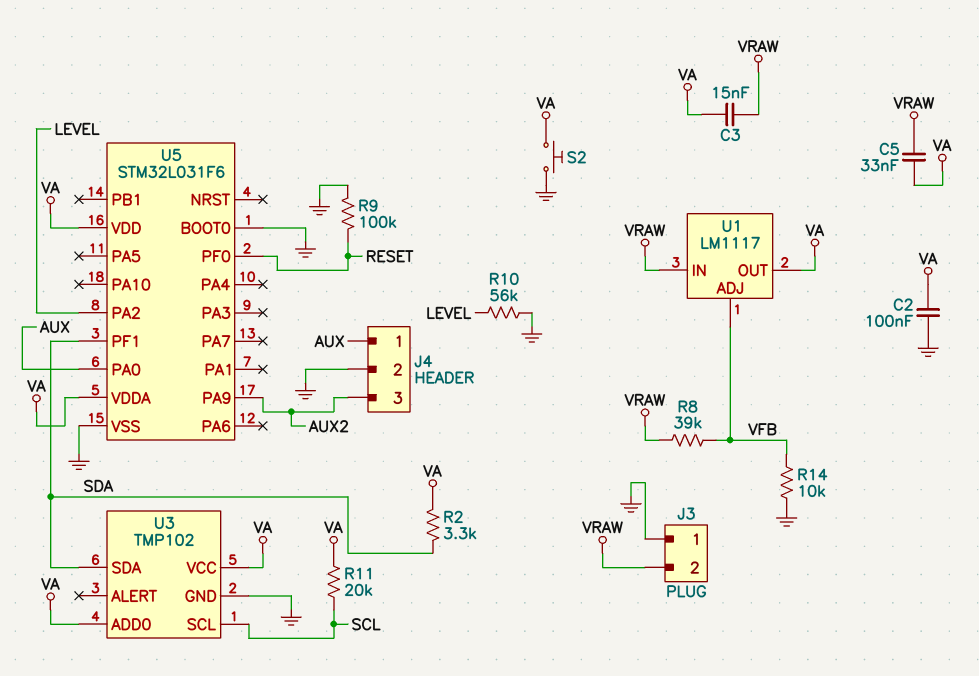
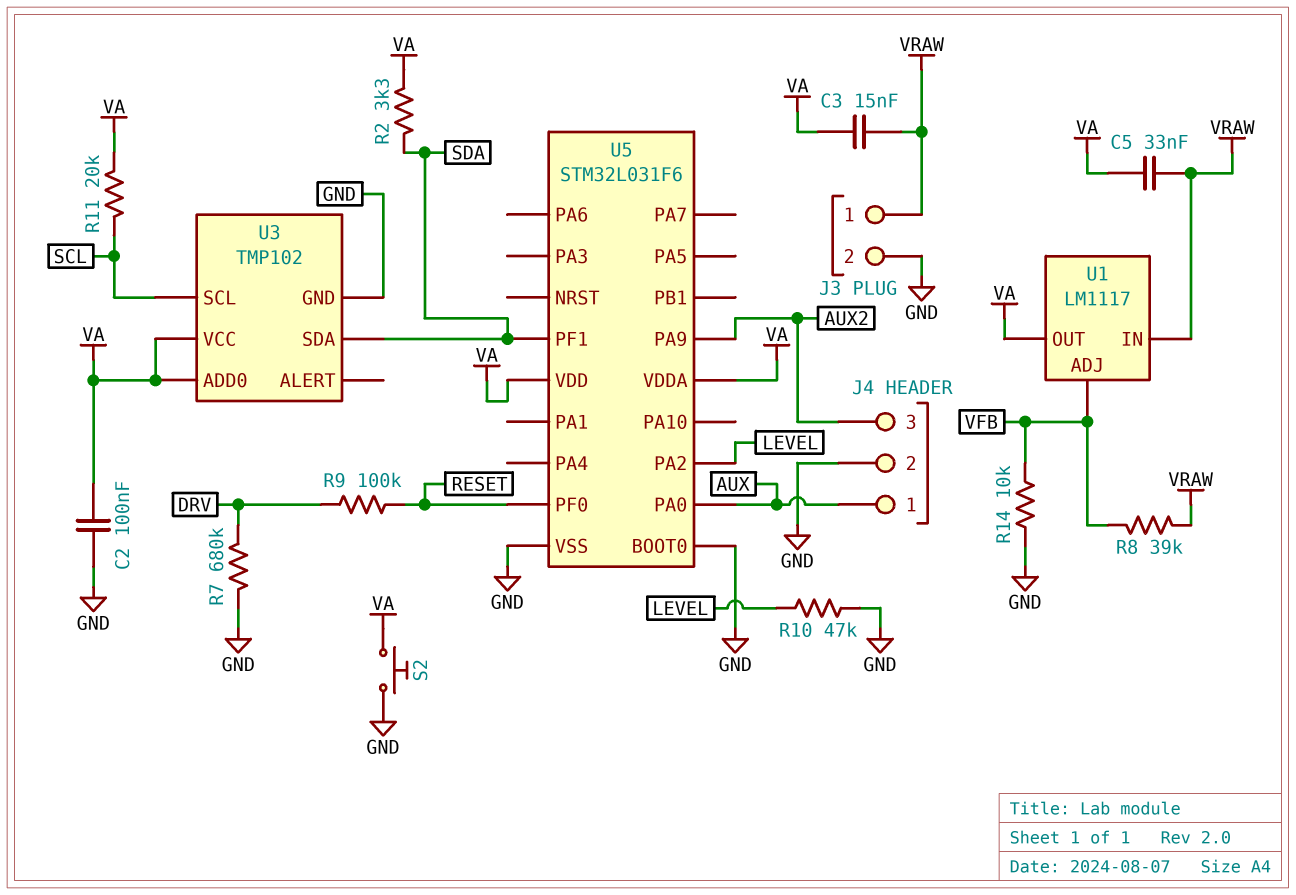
J3 pin 1: GND -> VRAW
J3 pin 2: VRAW -> GND
R7: none -> 680k (DRV, GND)
R9: 100k (GND, RESET) -> 100k (DRV, RESET)
R10: 56k (GND, LEVEL) -> 47k (GND, LEVEL)

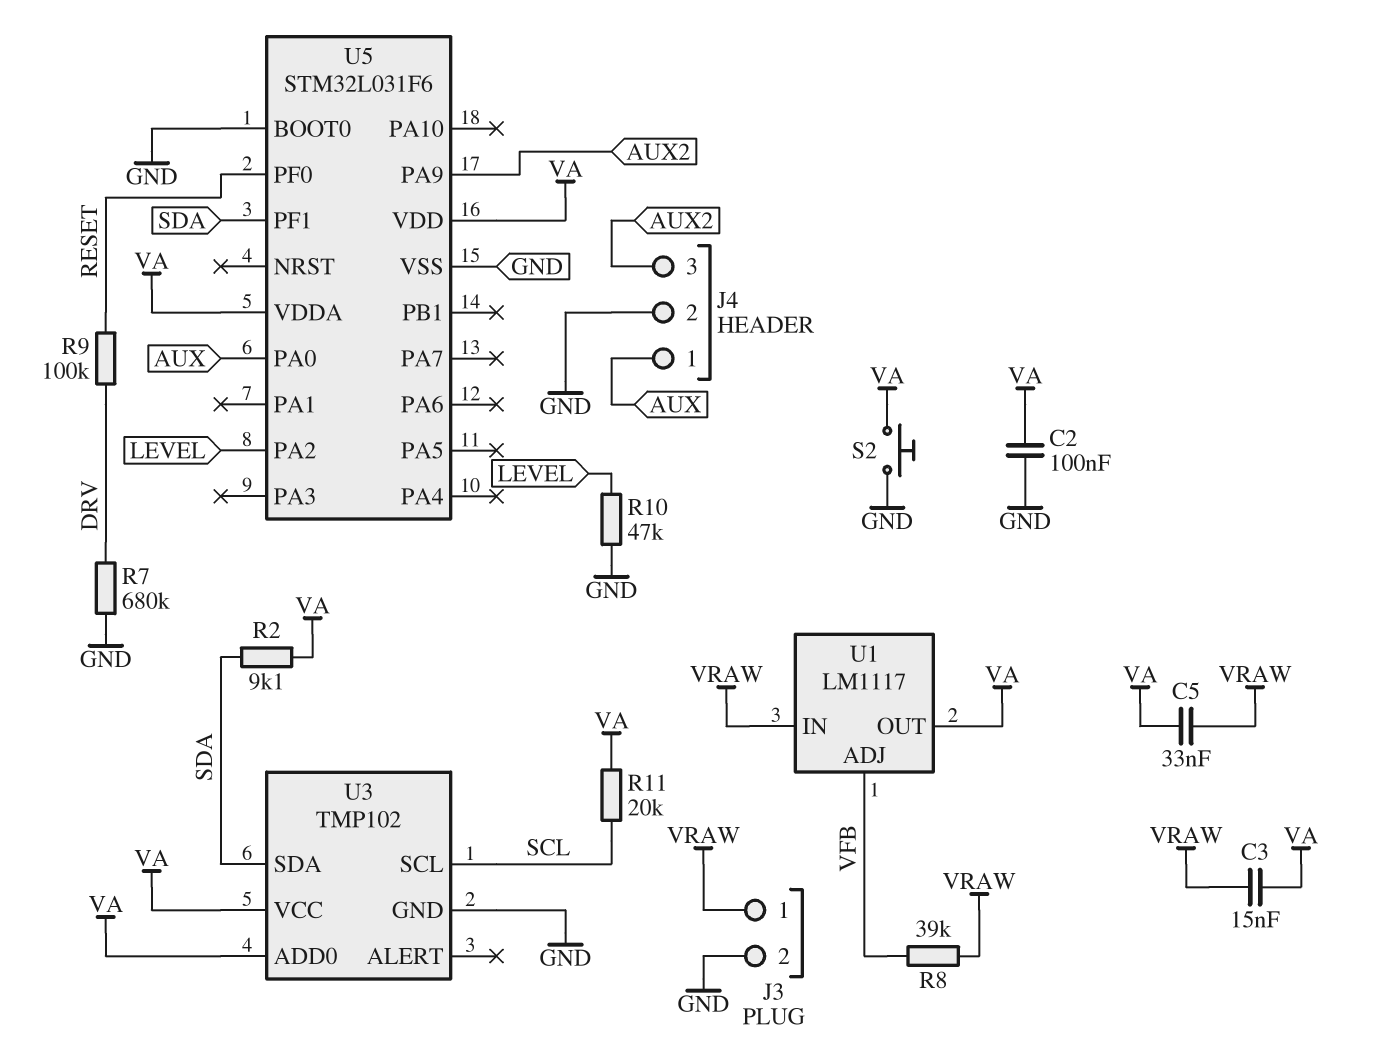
R2: 3.3k (SDA, VA) -> 9.1k (SDA, VA)
R14: 10k (GND, VFB) -> none

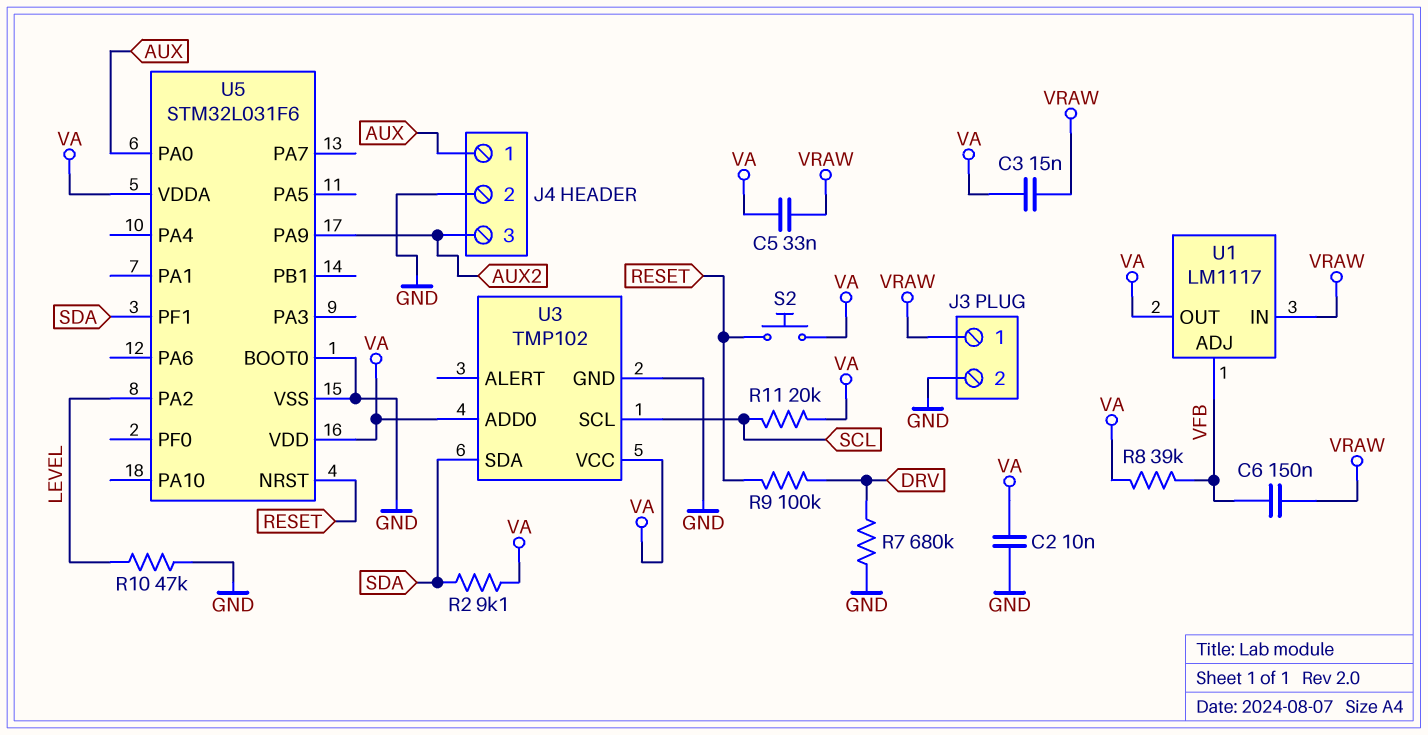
C2: 100nF (GND, VA) -> 10nF (GND, VA)
C6: none -> 150nF (VFB, VRAW)
R8: 39k (VFB, VRAW) -> 39k (VA, VFB)
S2: button (GND, VA) -> button (RESET, VA)
U5 pin NRST: none -> RESET
U5 pin PF0: RESET -> none

